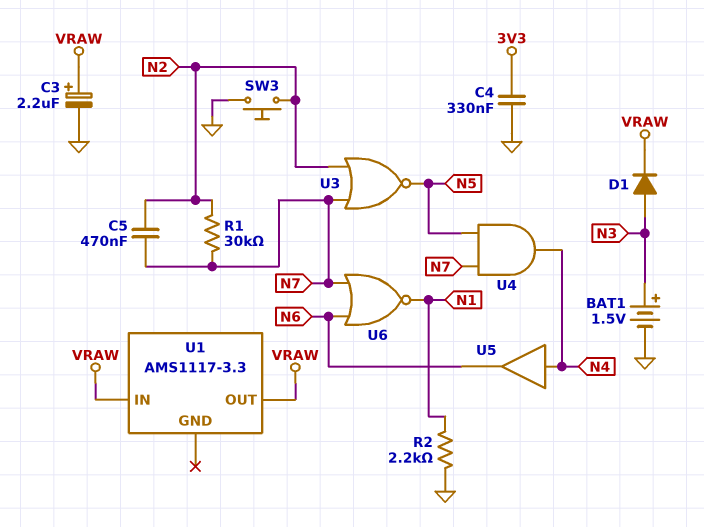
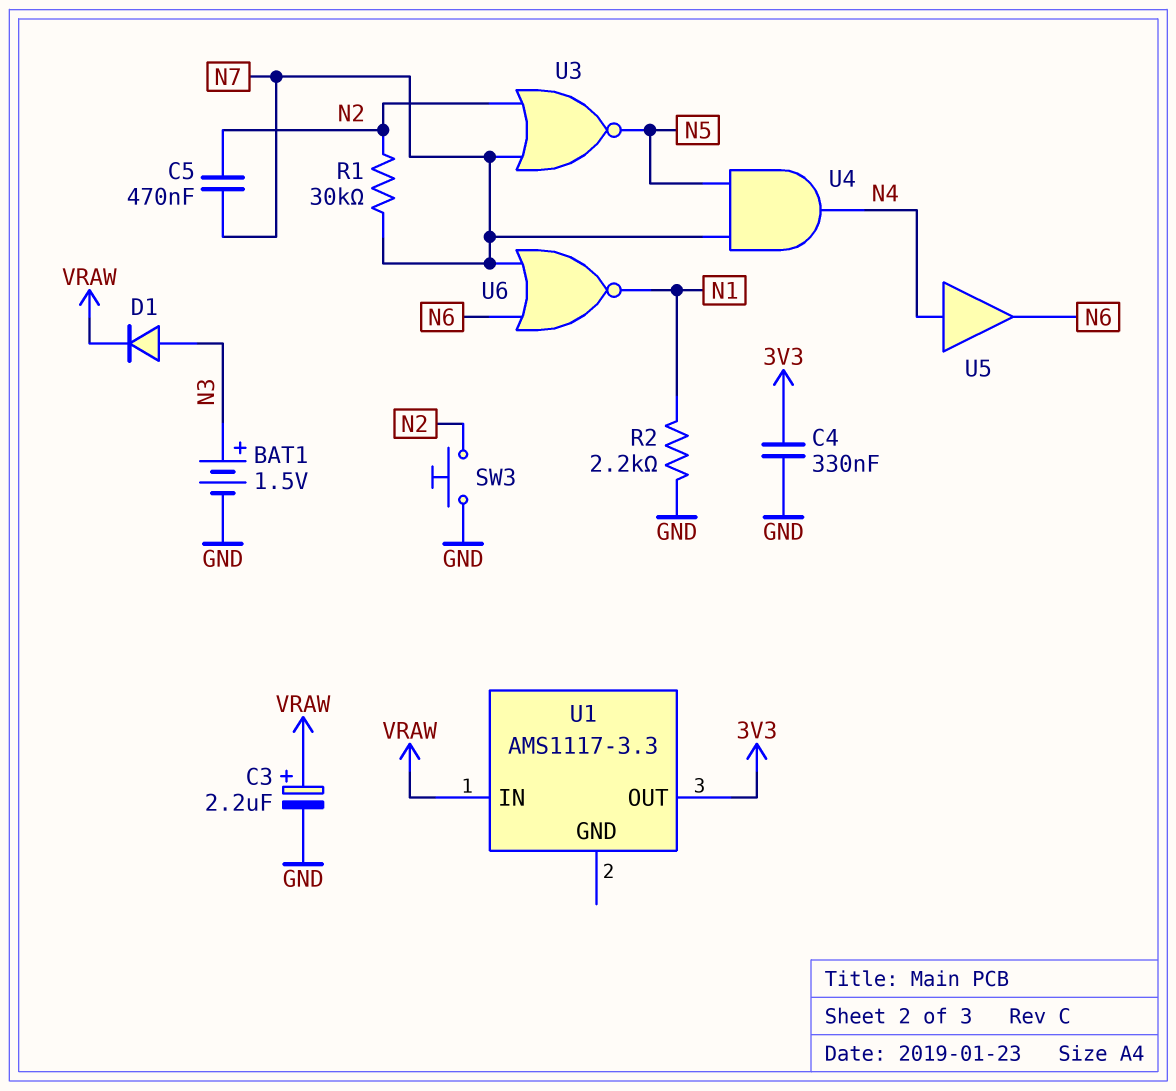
U1 pin OUT: VRAW -> 3V3

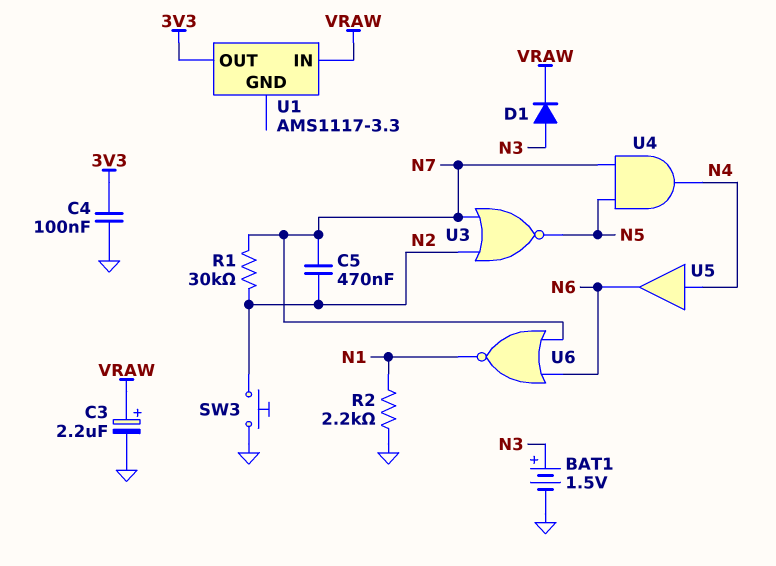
C4: 330nF (3V3, GND) -> 100nF (3V3, GND)

